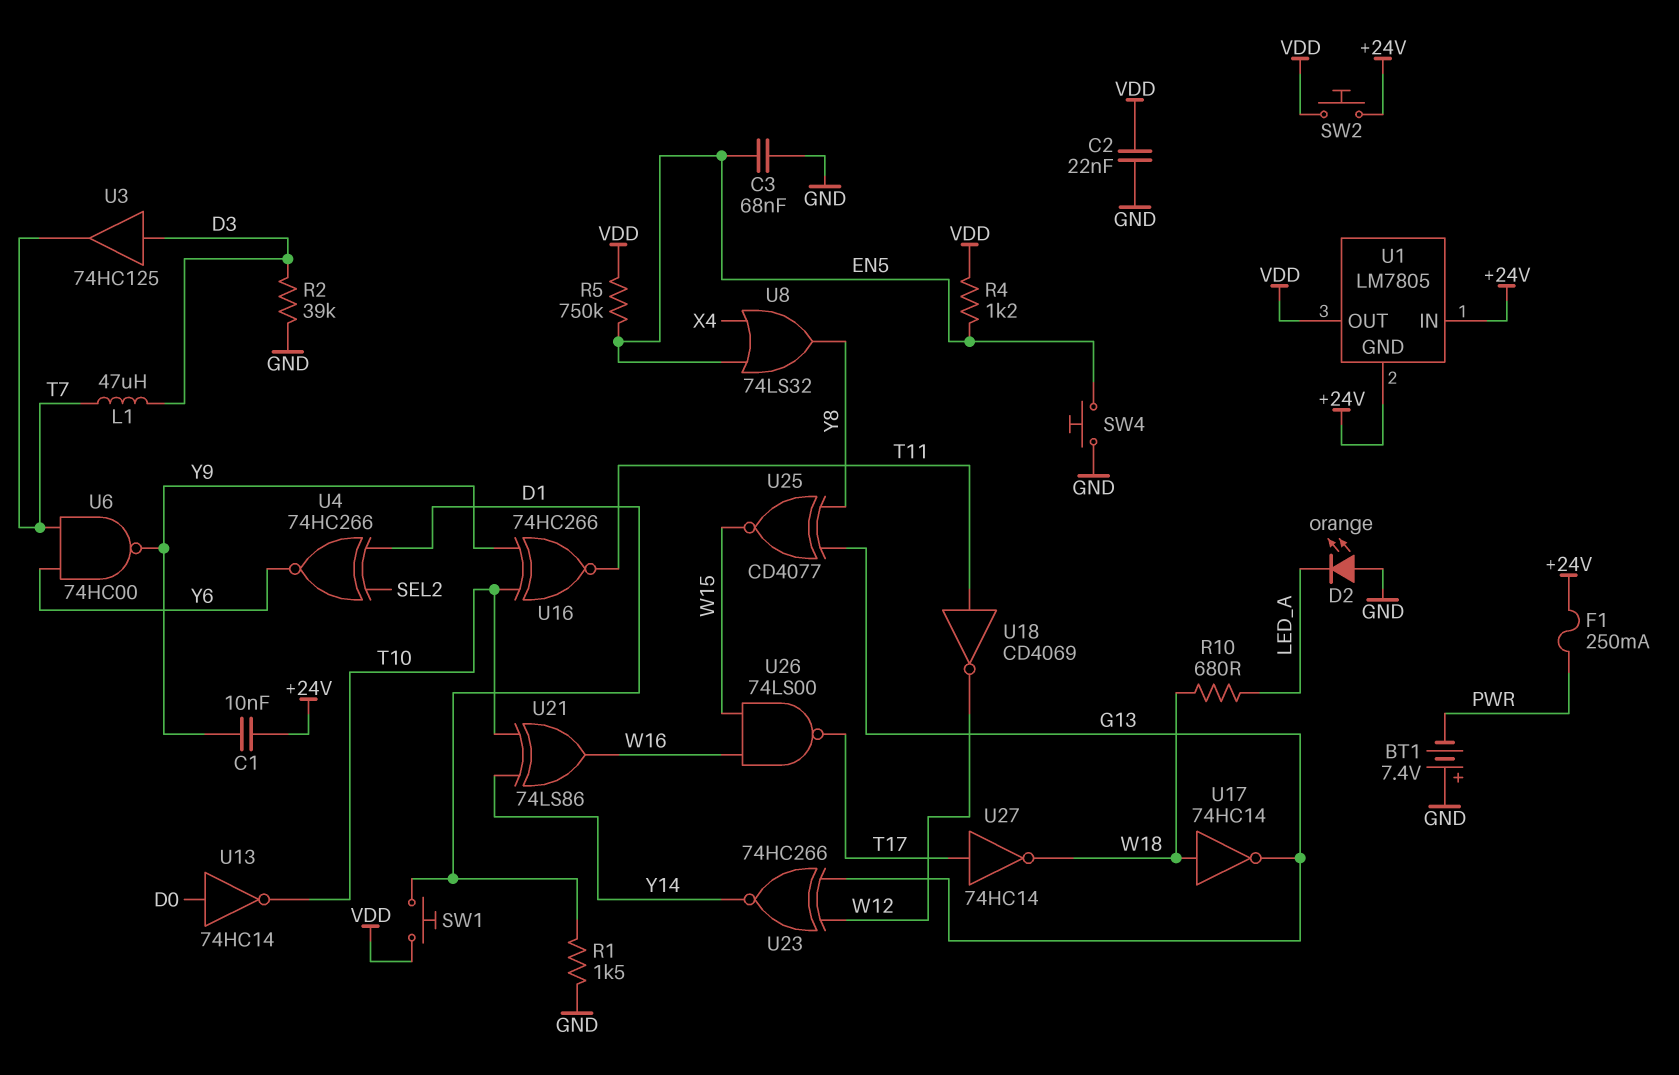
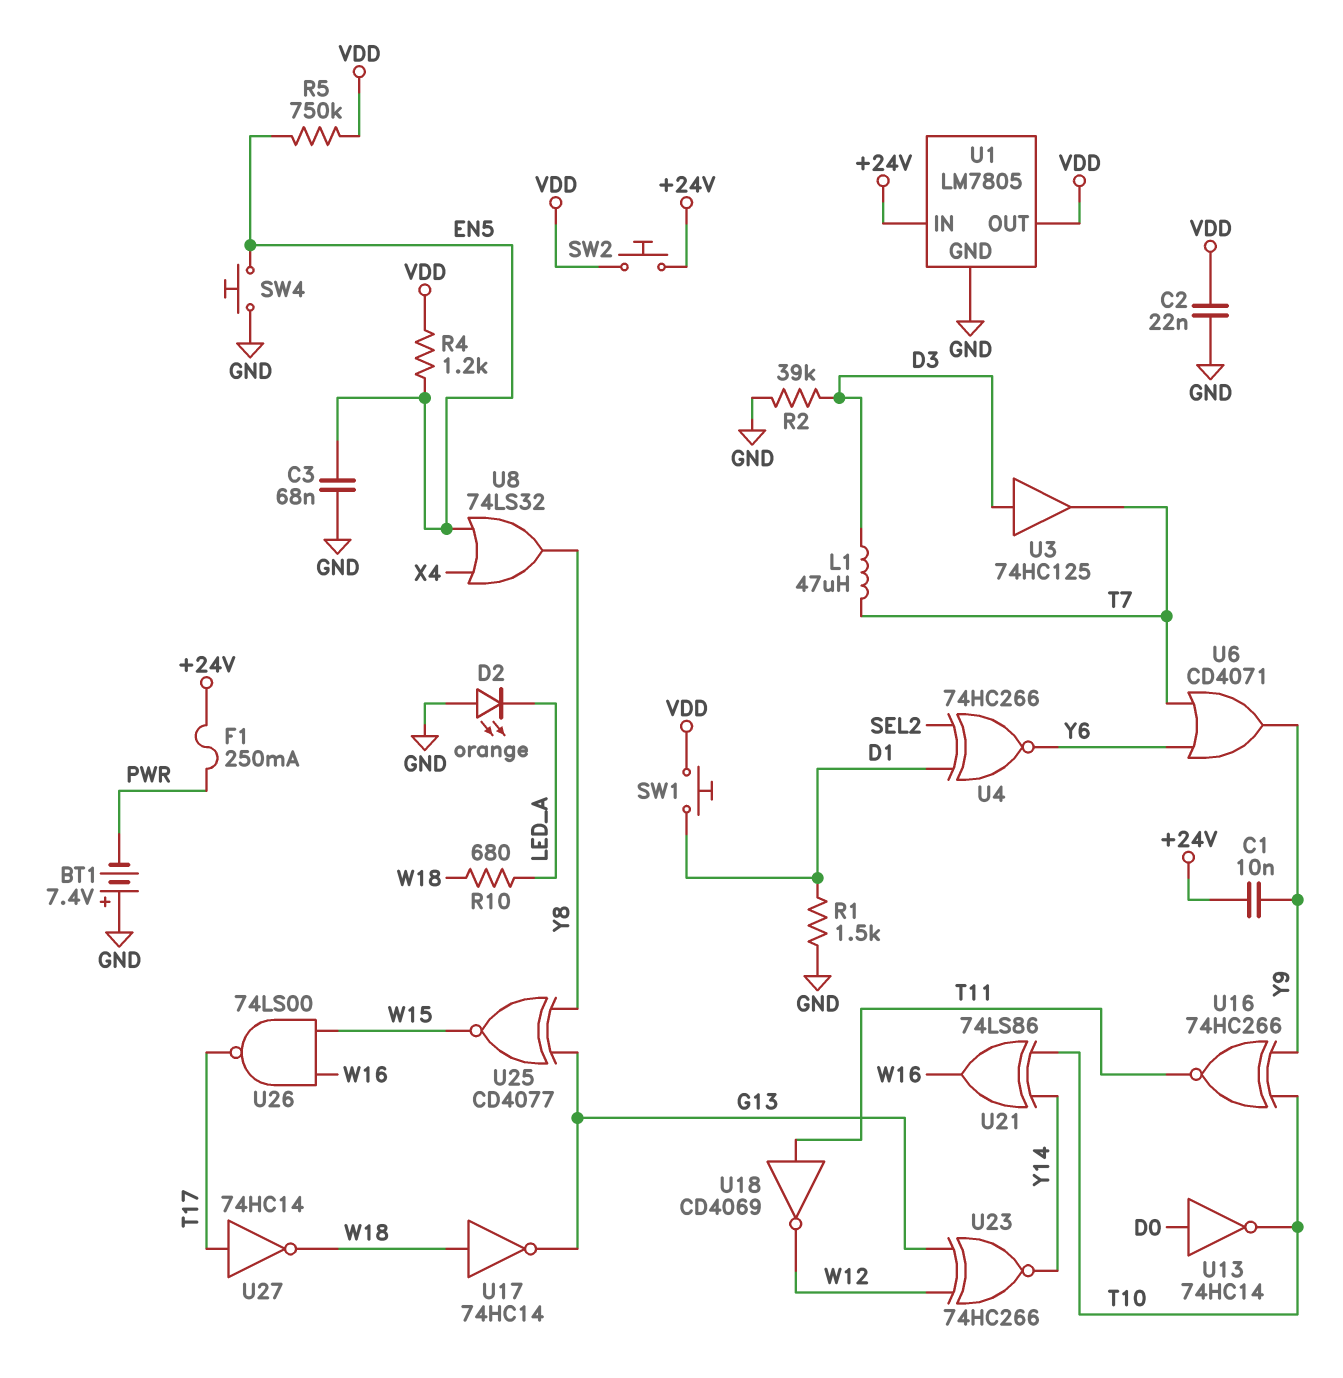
U1 pin GND: +24V -> GND
U6: NAND 74HC00 (in T7, in Y6, out Y9) -> OR CD4071 (in T7, in Y6, out Y9)

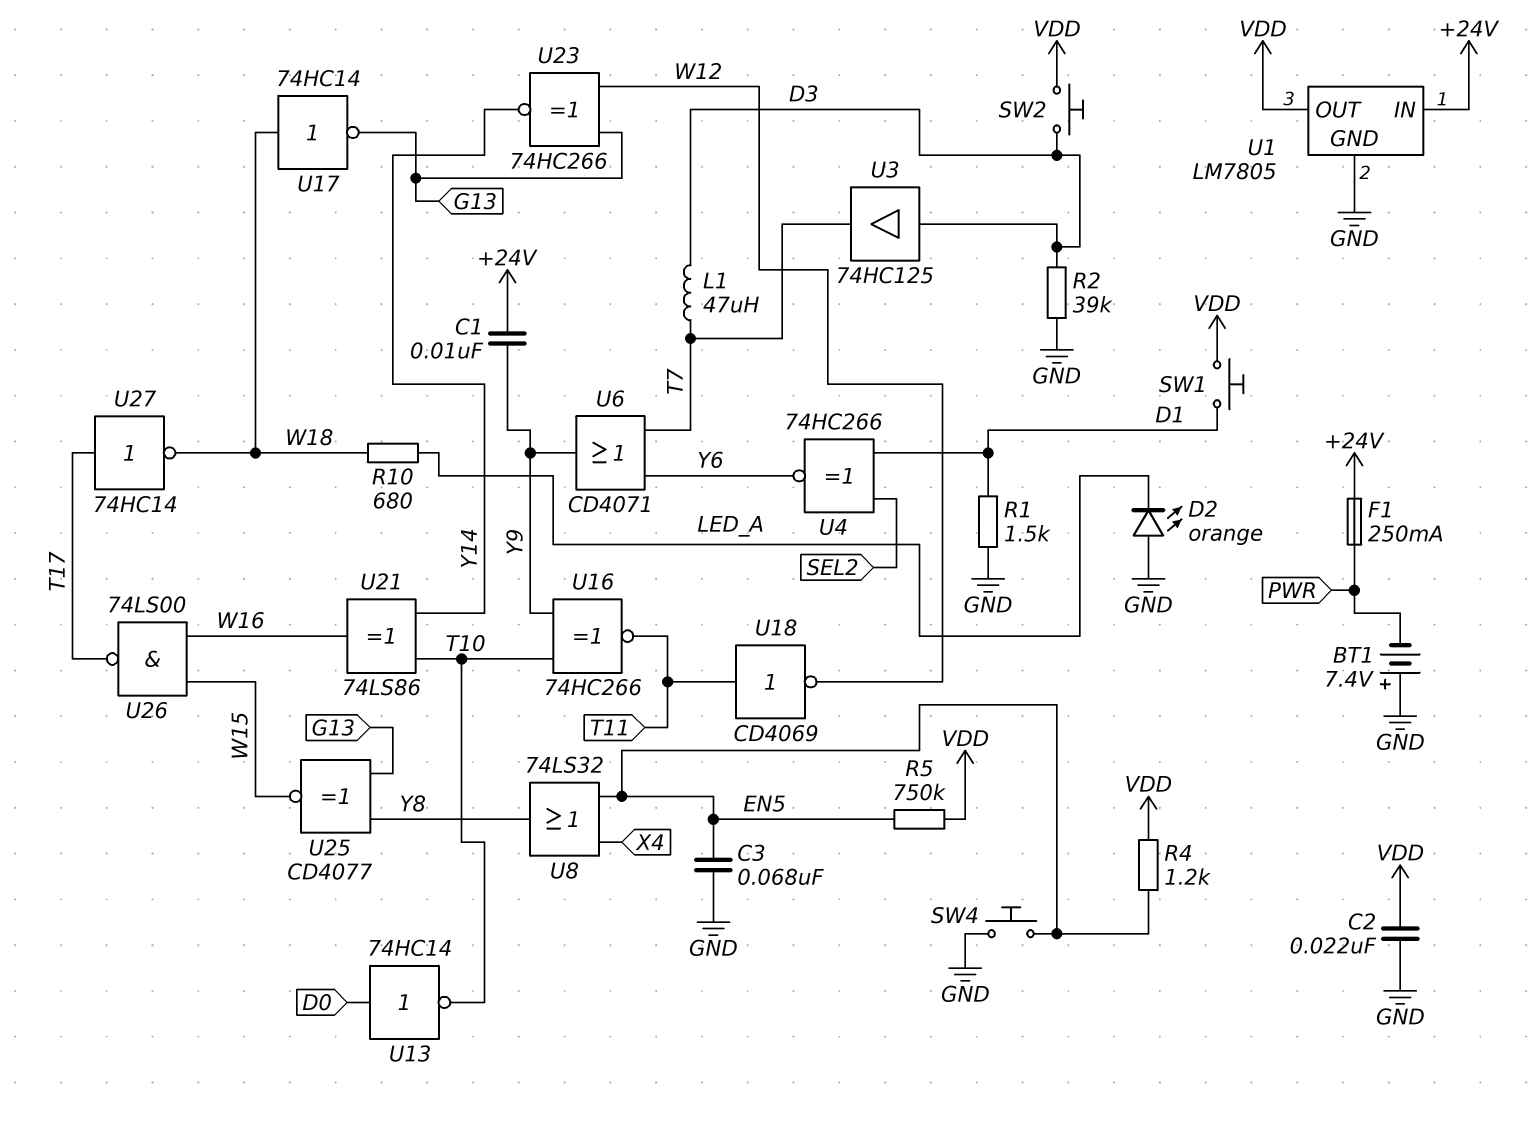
SW2: button (+24V, VDD) -> button (D3, VDD)

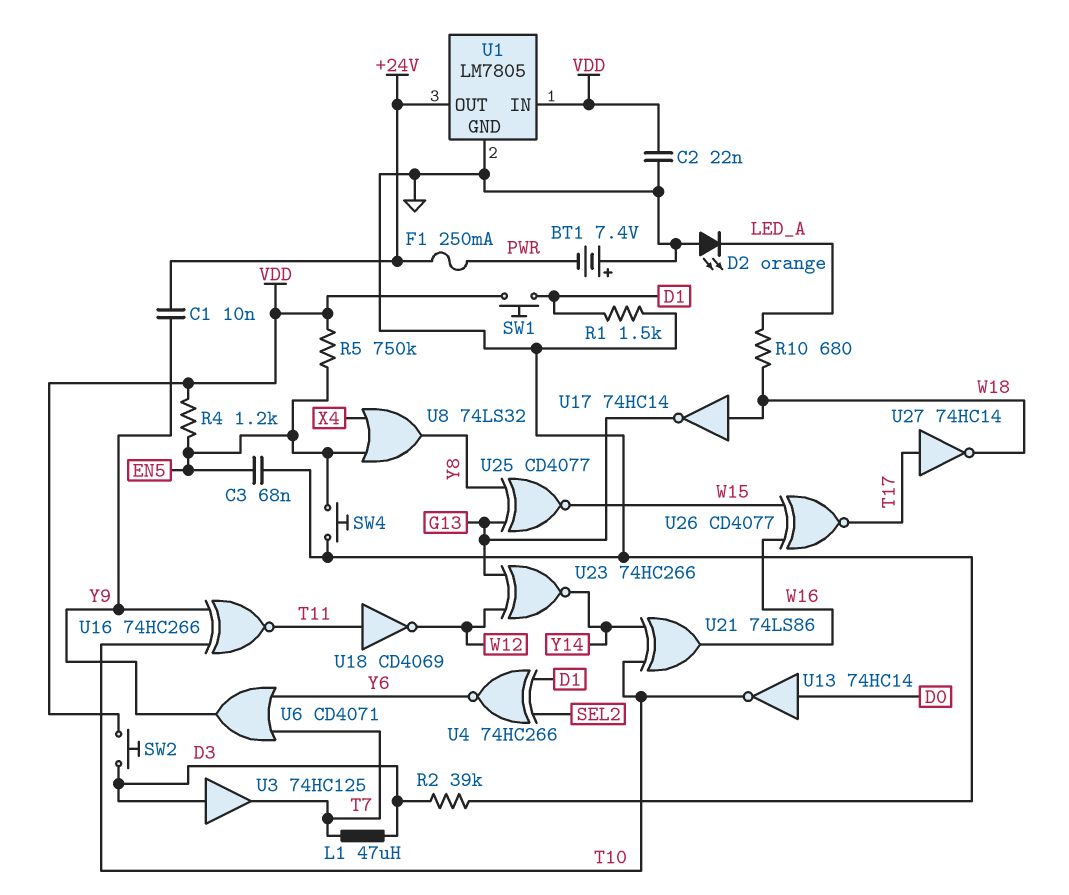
U1 pin IN: +24V -> VDD
U1 pin OUT: VDD -> +24V
U26: NAND 74LS00 (in W15, in W16, out T17) -> XNOR CD4077 (in W15, in W16, out T17)

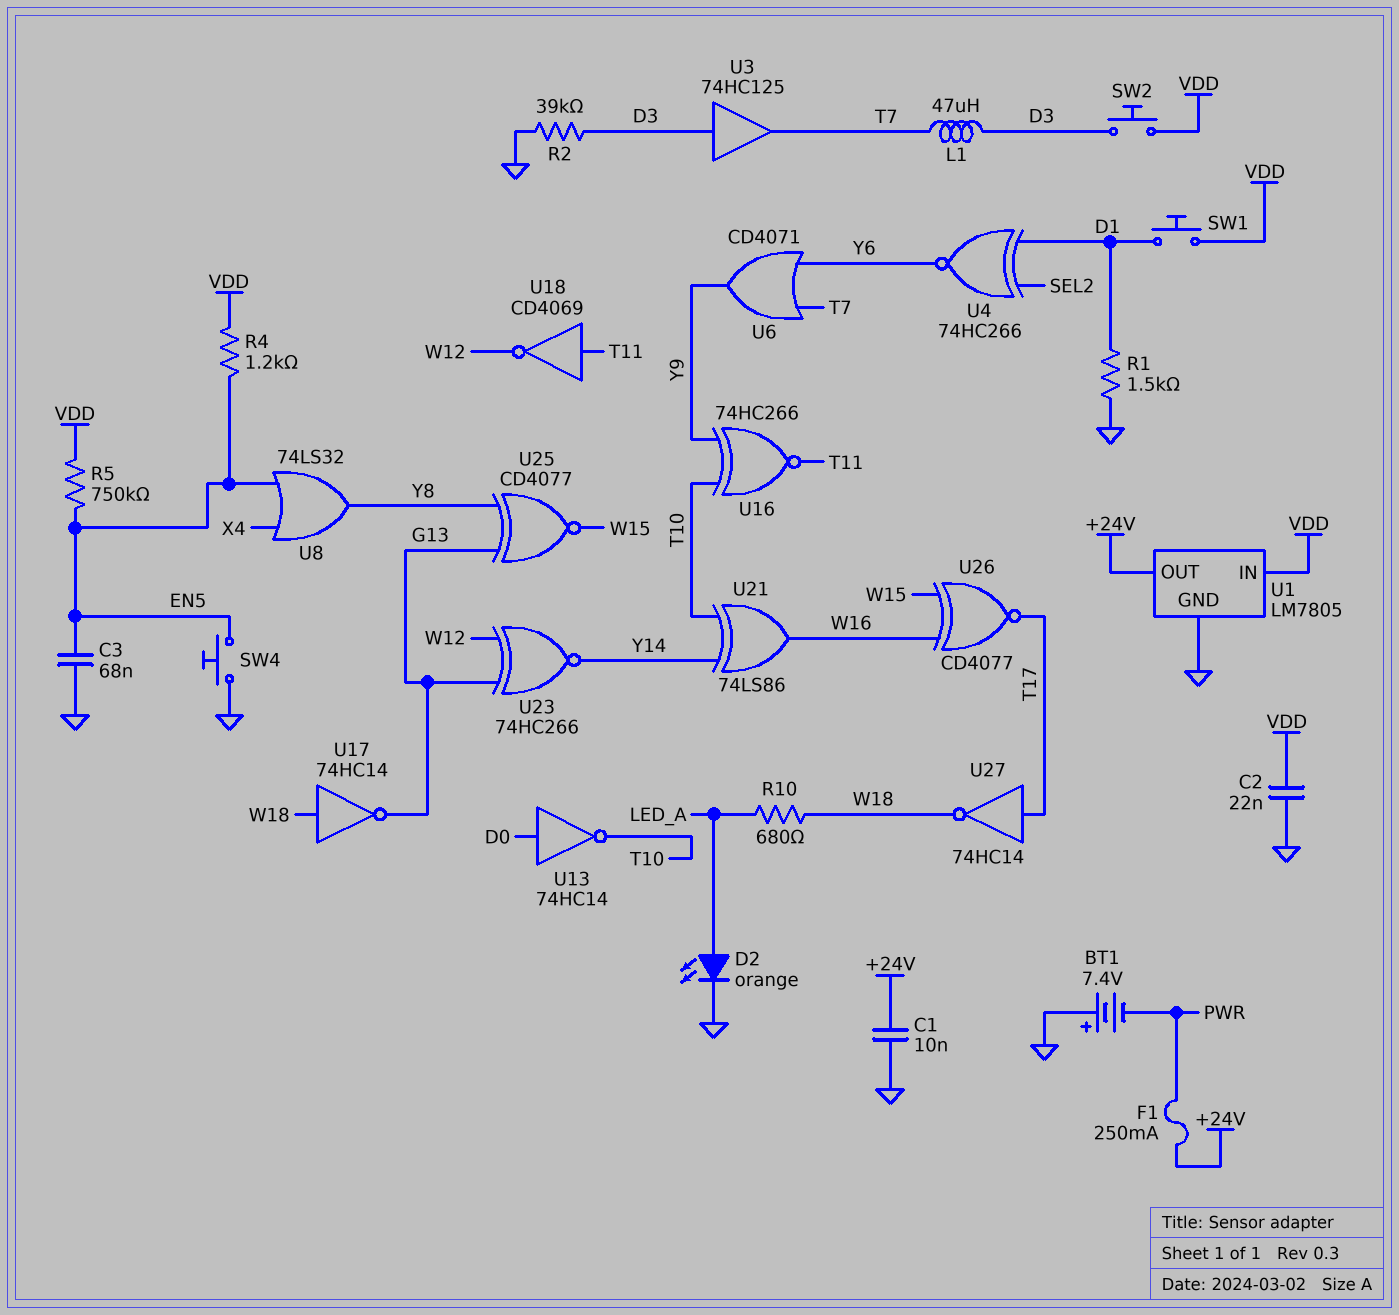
C1: 10nF (+24V, Y9) -> 10nF (+24V, GND)
D2: LED orange (A GND, K LED_A) -> LED orange (A LED_A, K GND)

